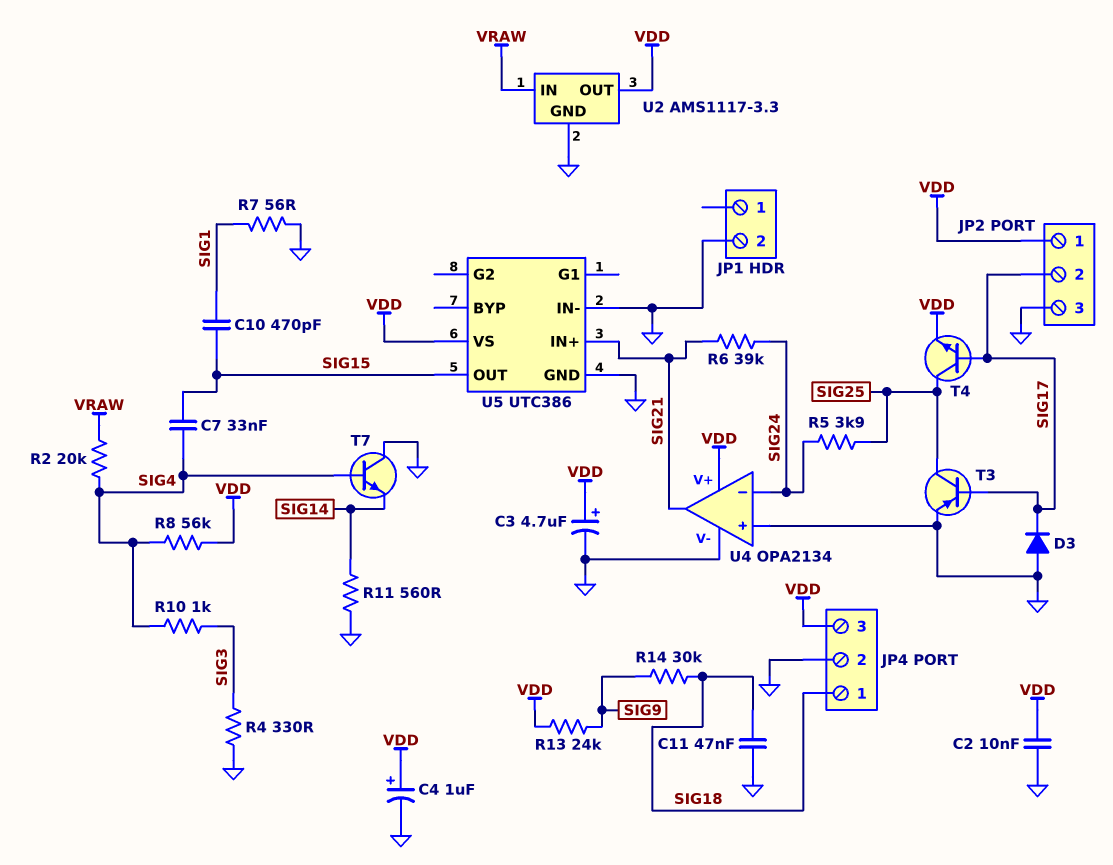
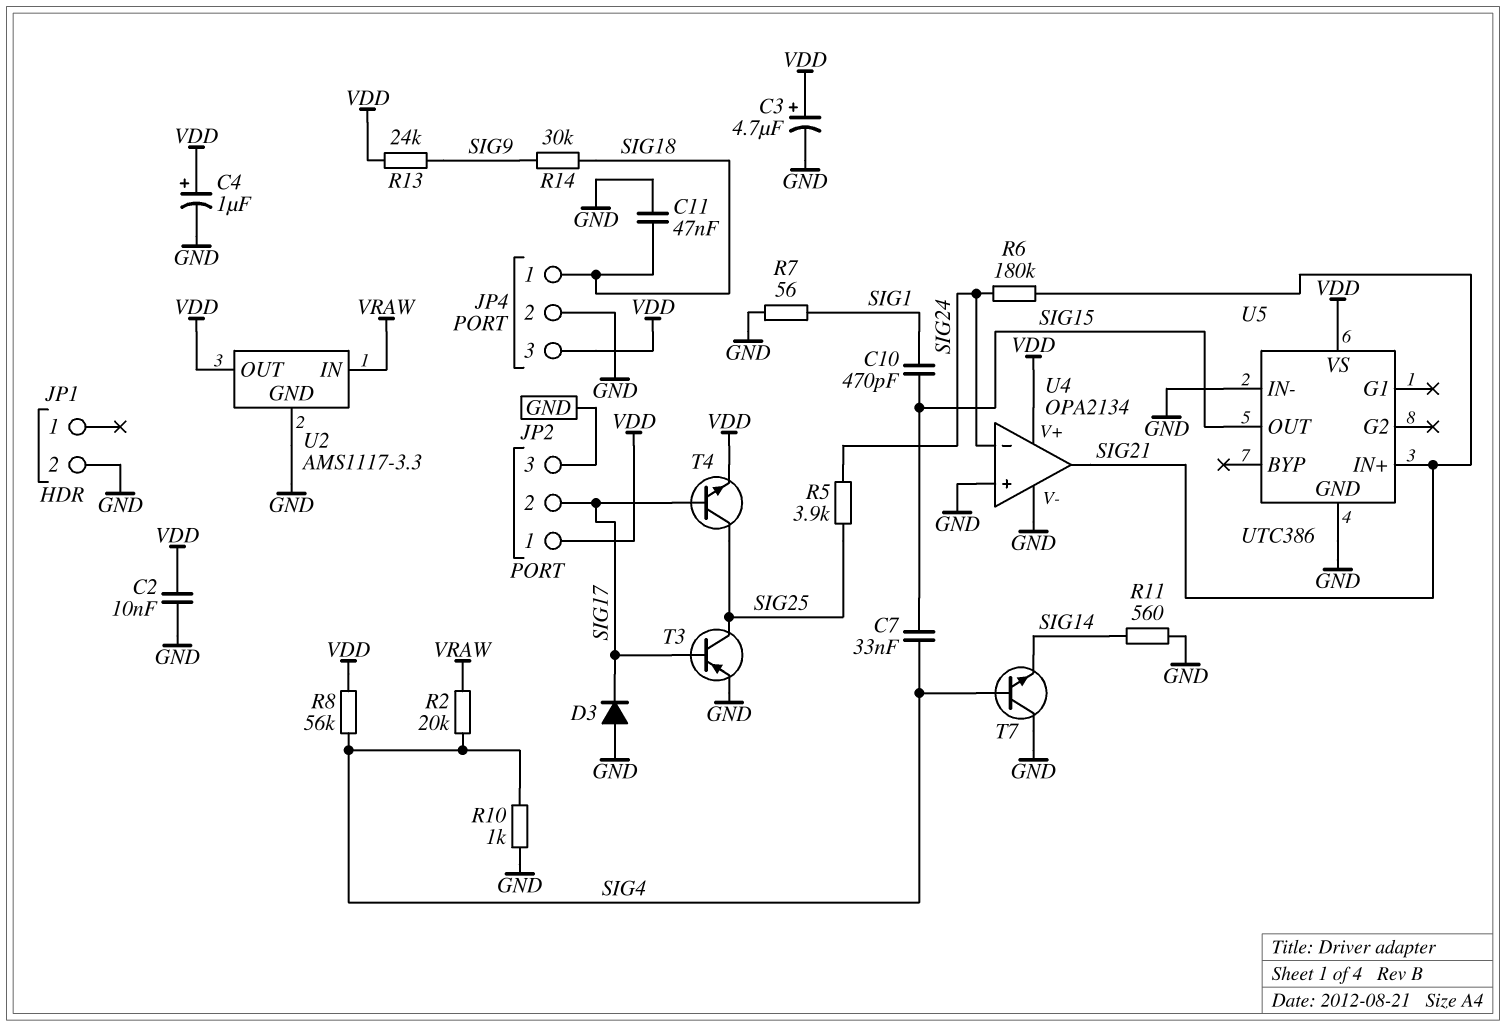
R4: 330 (GND, SIG3) -> none
R6: 39k (SIG21, SIG24) -> 180k (SIG21, SIG24)
R10: 1k (SIG3, SIG4) -> 1k (GND, SIG4)

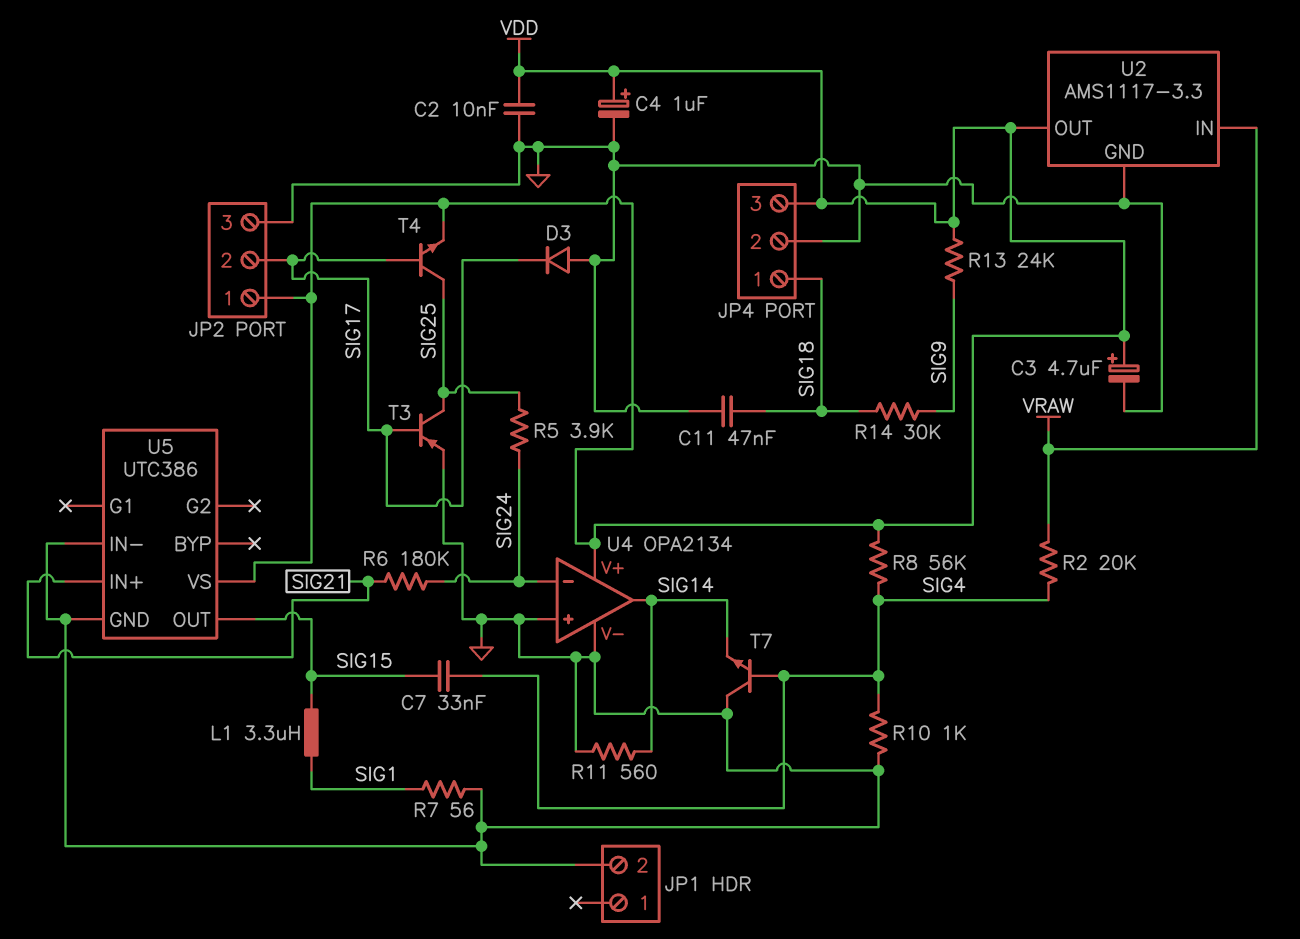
C10: 470pF (SIG1, SIG15) -> none
L1: none -> 3.3uH (SIG1, SIG15)
U4 pin out: SIG21 -> SIG14

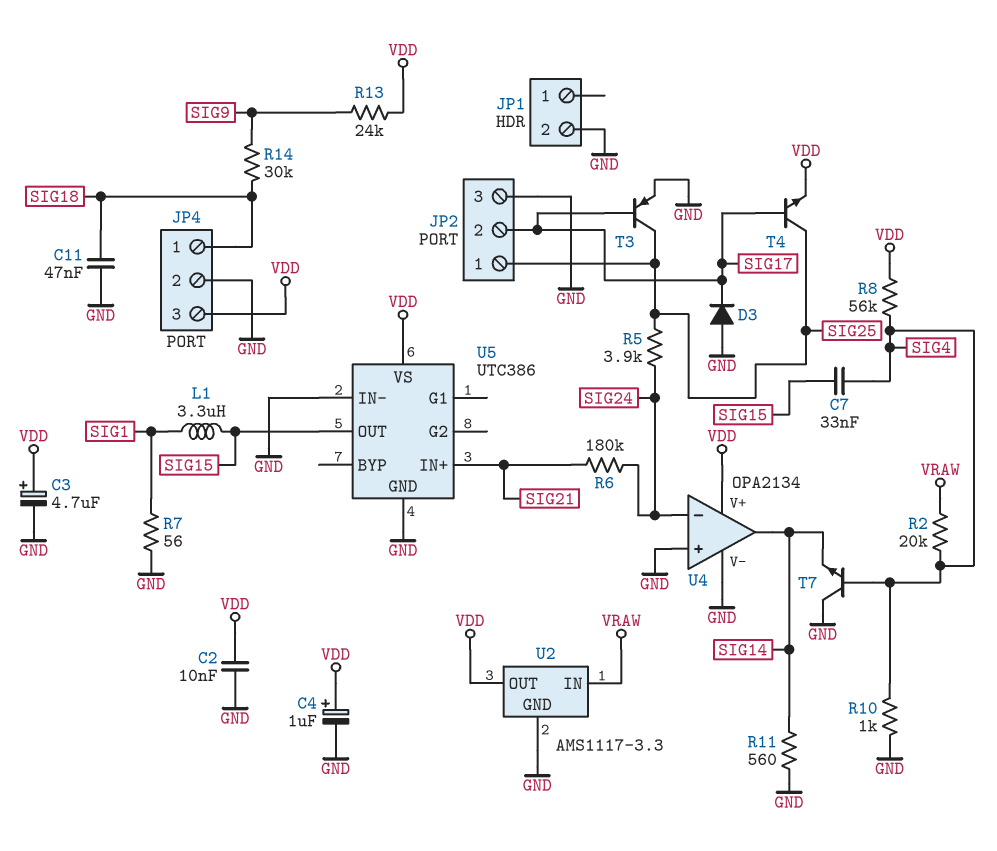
JP2 pin 1: VDD -> SIG25

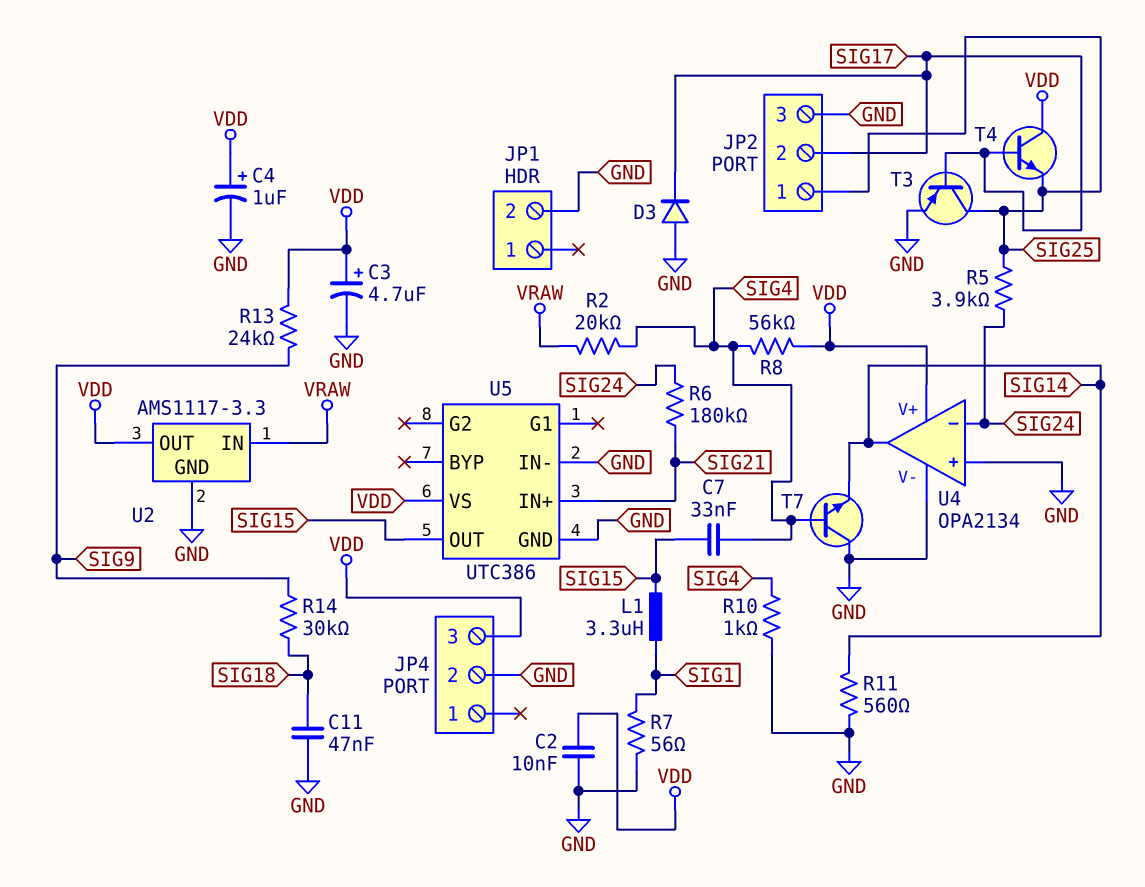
JP4 pin 1: SIG18 -> none
T4: NPN (B SIG17, C SIG25, E VDD) -> NPN (B SIG17, C VDD, E SIG25)

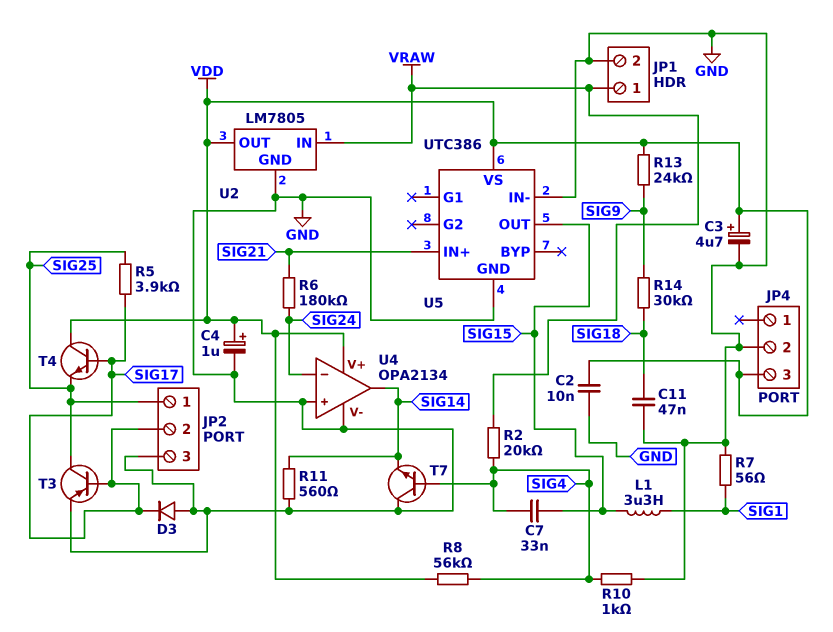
JP1 pin 1: none -> VRAW
R5: 3.9k (SIG24, SIG25) -> 3.9k (SIG17, SIG25)
U2: AMS1117-3.3 -> LM7805

